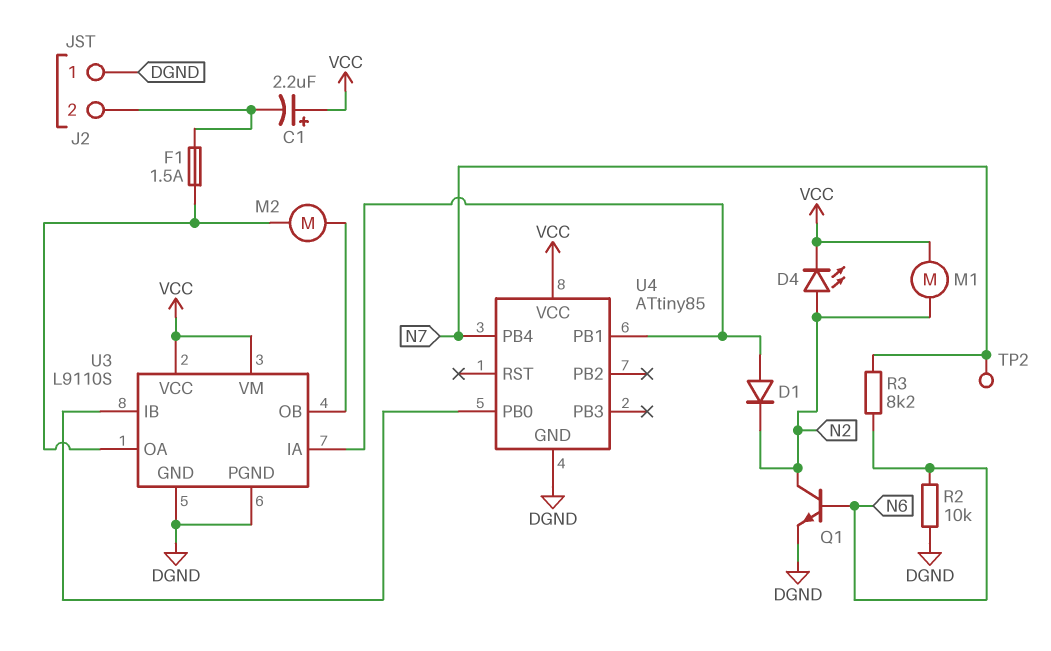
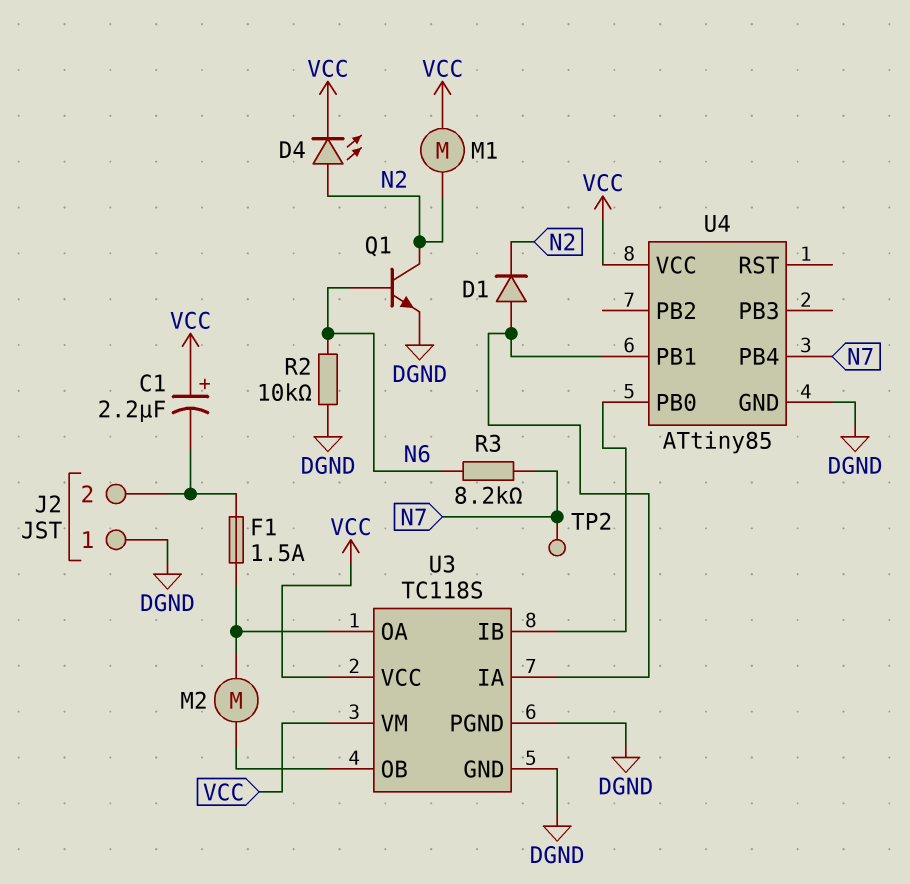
U3: L9110S -> TC118S

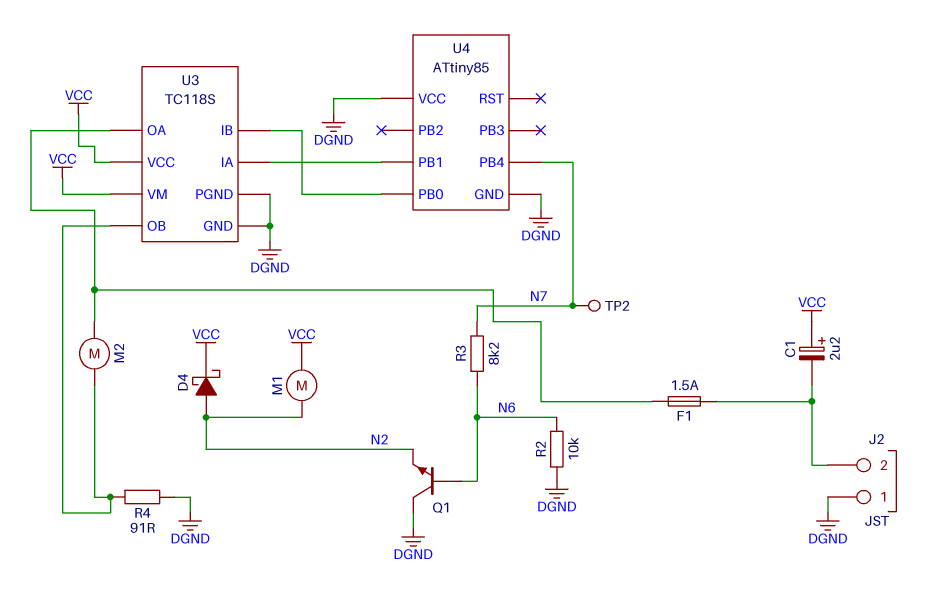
D1: diode (A U3/IA, K N2) -> none
D4: LED (A N2, K VCC) -> schottky (A N2, K VCC)
Q1: NPN (B N6, C N2, E DGND) -> NPN (B N6, C DGND, E N2)
R4: none -> 91 (DGND, U3/OB)
U4 pin VCC: VCC -> DGND

